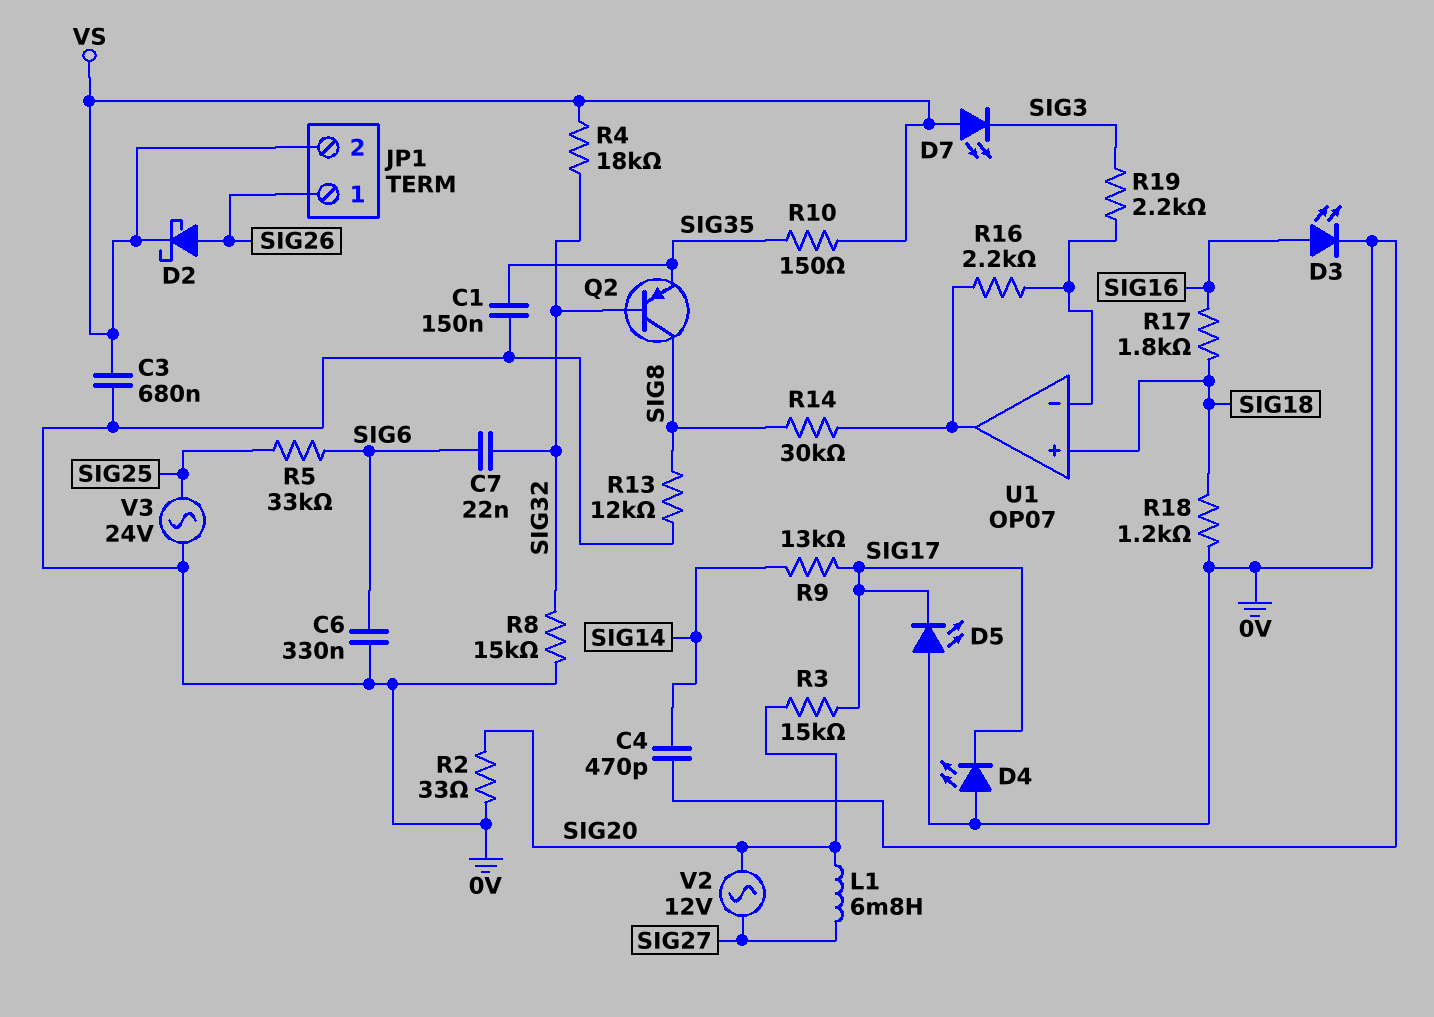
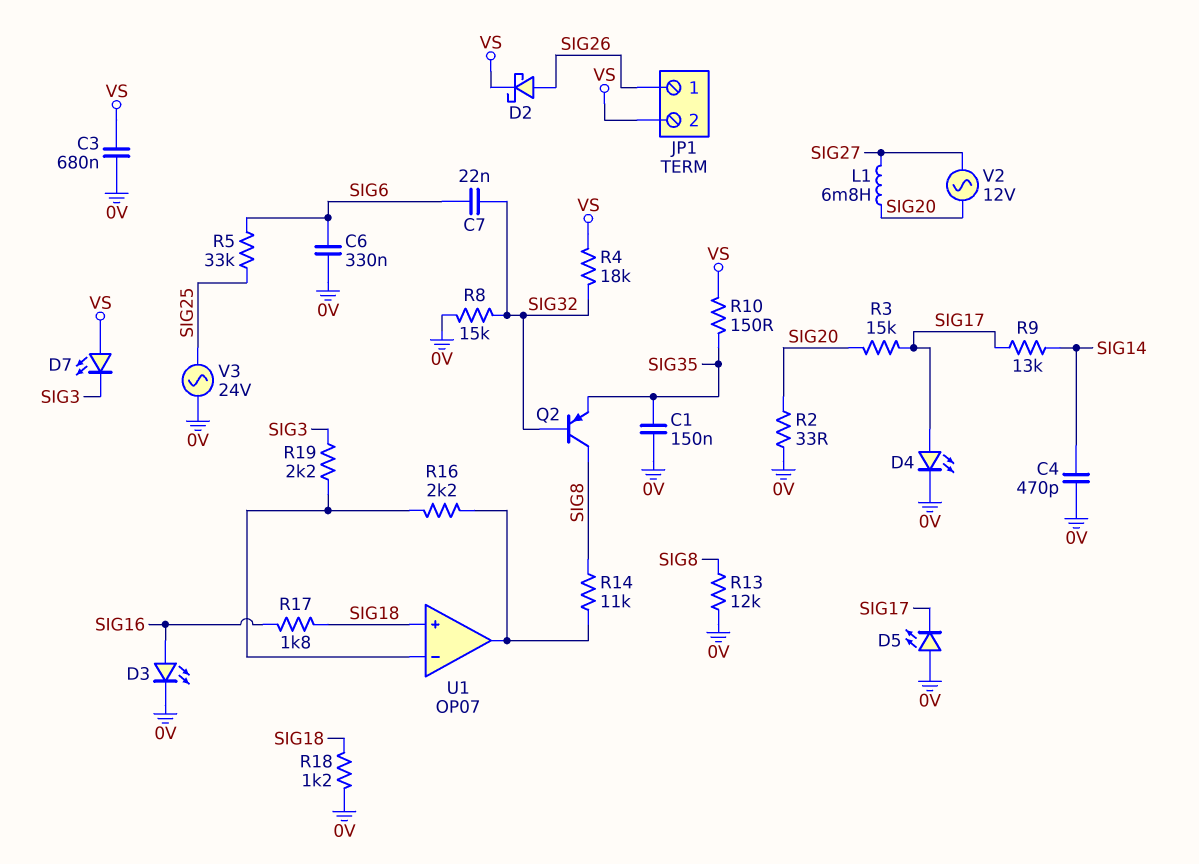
D4: LED (A 0V, K SIG17) -> LED (A SIG17, K 0V)
R14: 30k (SIG8, U1/out) -> 11k (SIG8, U1/out)

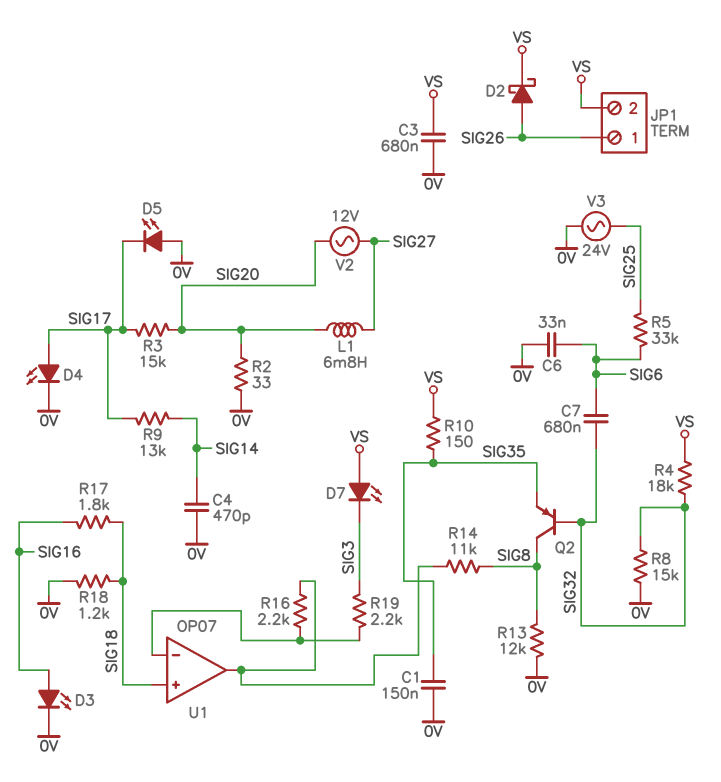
C6: 330nF (0V, SIG6) -> 33nF (0V, SIG6)
C7: 22nF (SIG6, SIG32) -> 680nF (SIG6, SIG32)

